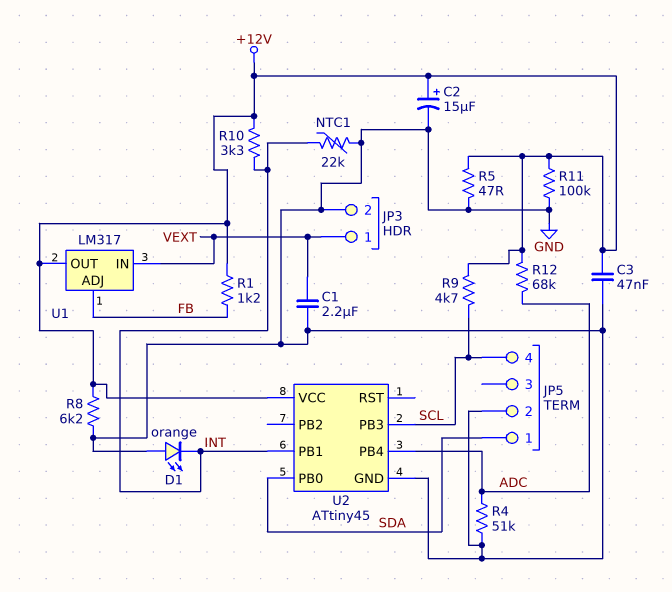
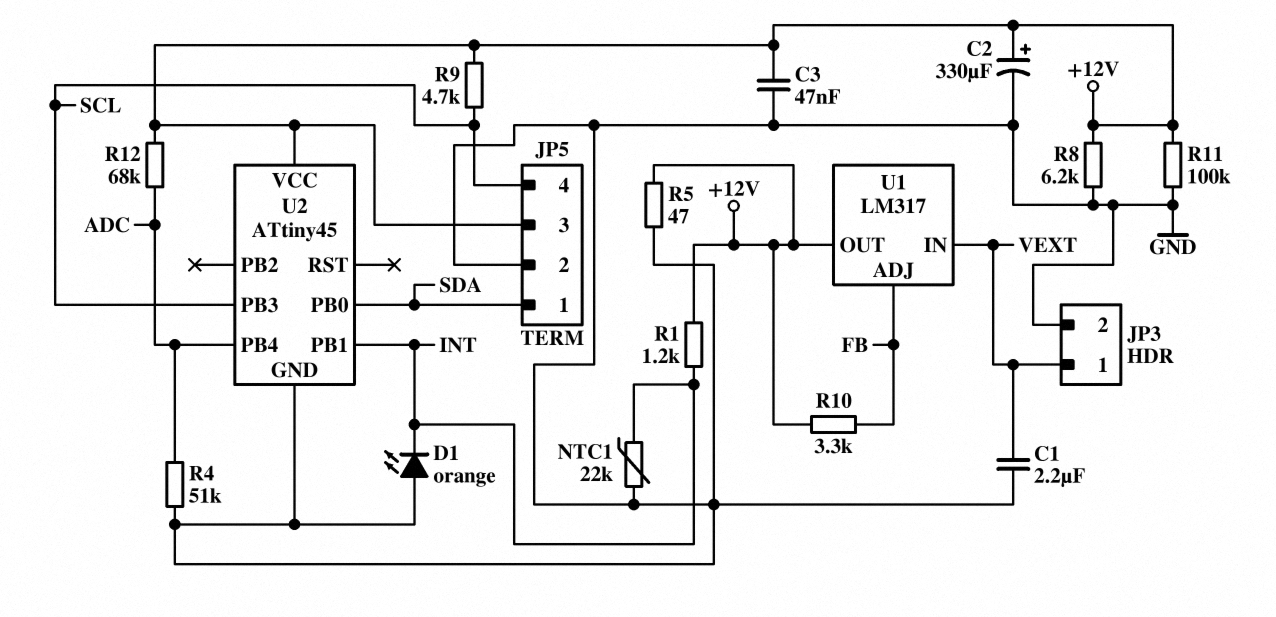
C2: 15uF (plus +12V, minus GND) -> 330uF (plus +12V, minus GND)
JP5 pin 3: none -> +12V
R1: 1.2k (+12V, FB) -> 1.2k (+12V, INT)
R10: 3.3k (+12V, INT) -> 3.3k (+12V, FB)

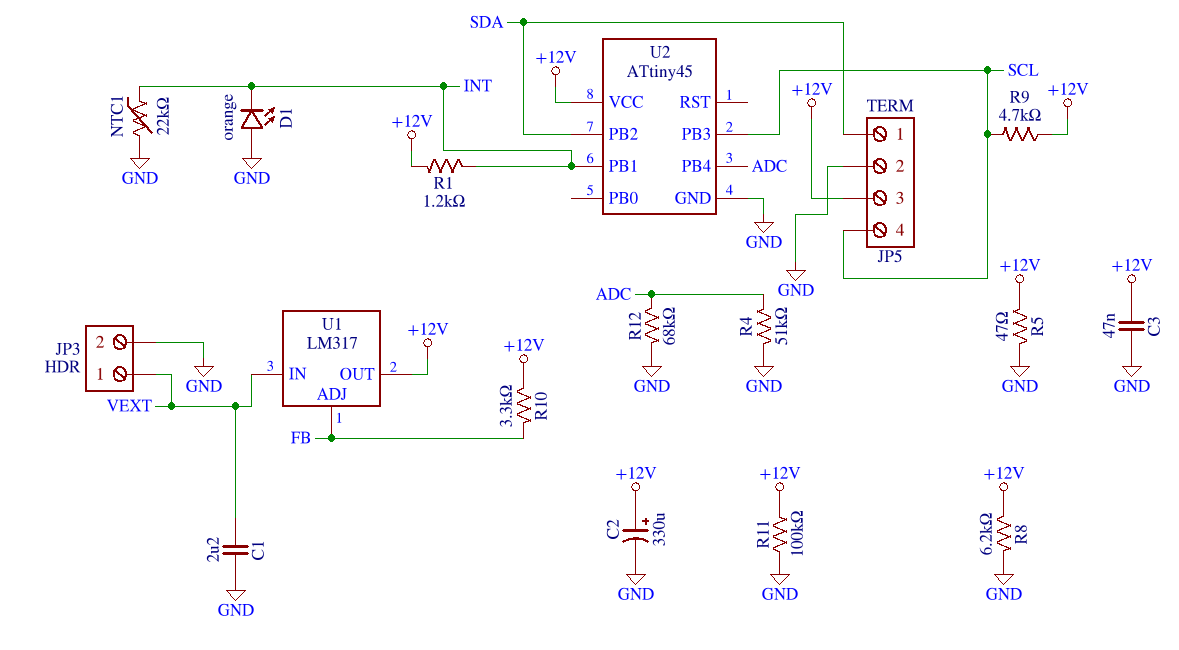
R12: 68k (+12V, ADC) -> 68k (ADC, GND)
U2 pin PB0: SDA -> none
U2 pin PB2: none -> SDA

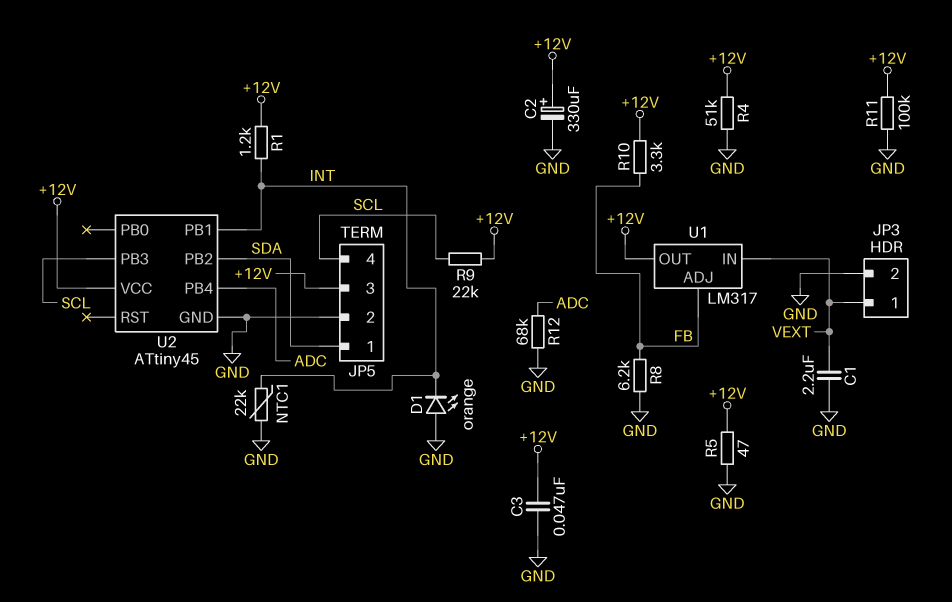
R4: 51k (ADC, GND) -> 51k (+12V, GND)
R8: 6.2k (+12V, GND) -> 6.2k (FB, GND)
R9: 4.7k (+12V, SCL) -> 22k (+12V, SCL)

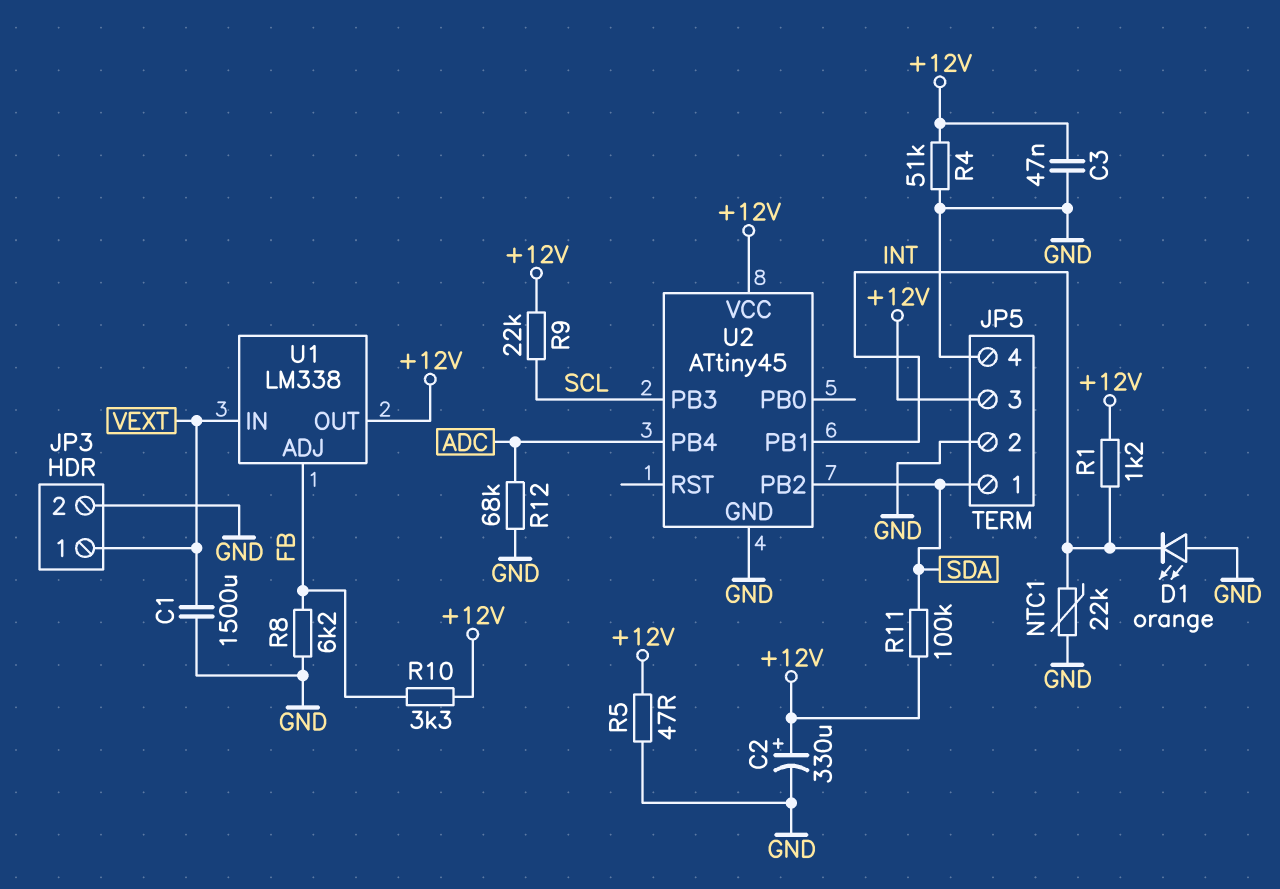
C1: 2.2uF (GND, VEXT) -> 1500uF (GND, VEXT)
JP5 pin 4: SCL -> GND
R11: 100k (+12V, GND) -> 100k (+12V, SDA)
U1: LM317 -> LM338

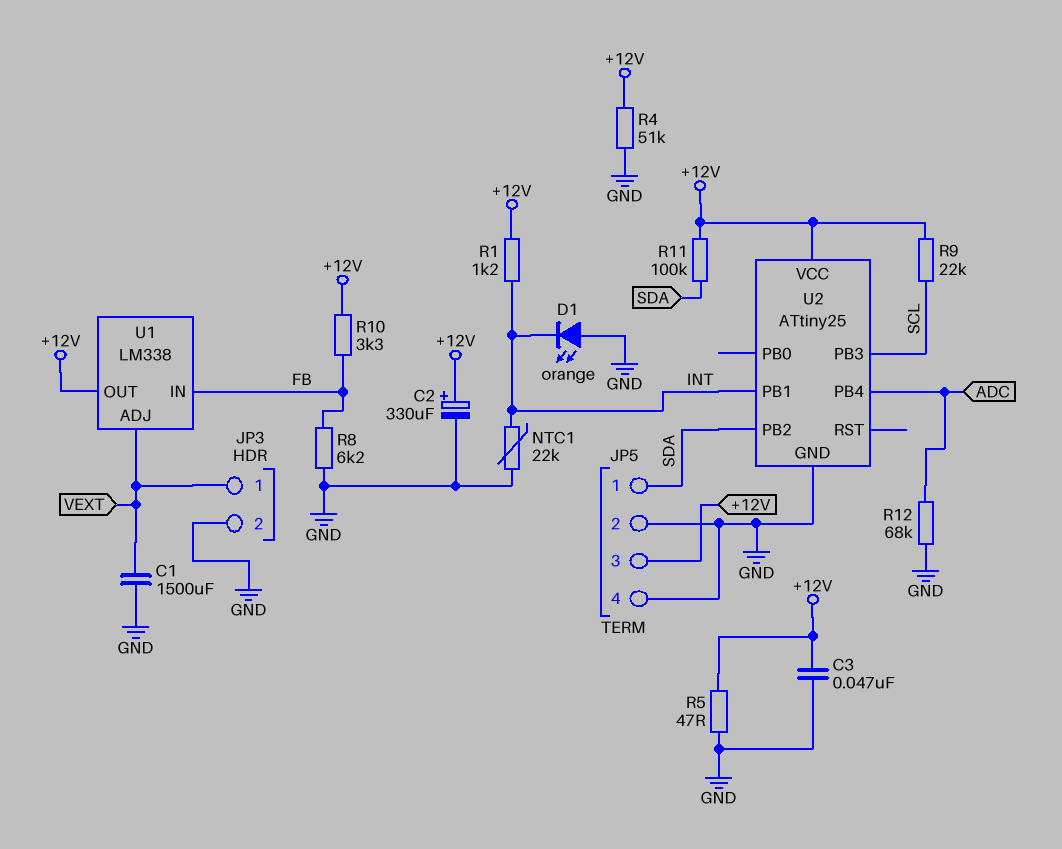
U1 pin ADJ: FB -> VEXT
U1 pin IN: VEXT -> FB
U2: ATtiny45 -> ATtiny25

